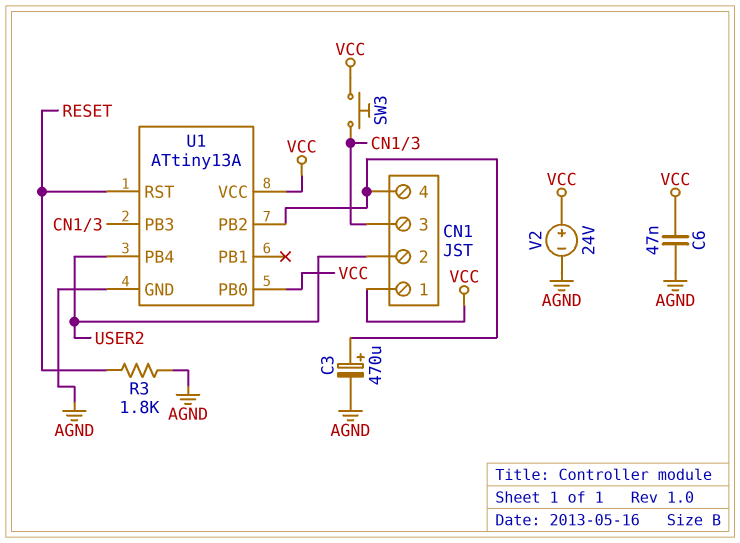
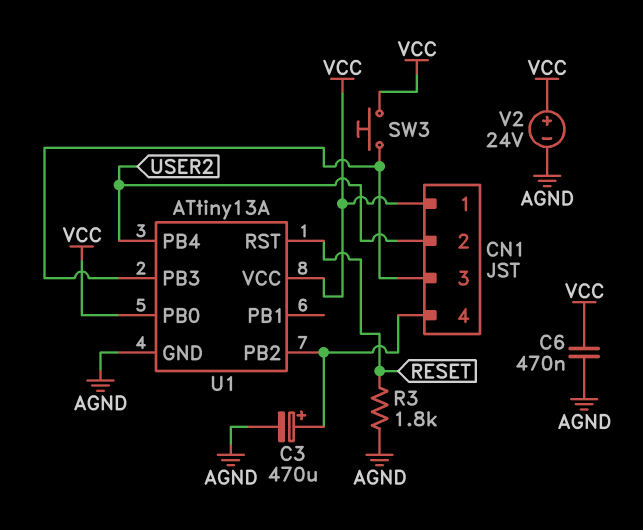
C6: 47nF (AGND, VCC) -> 470nF (AGND, VCC)

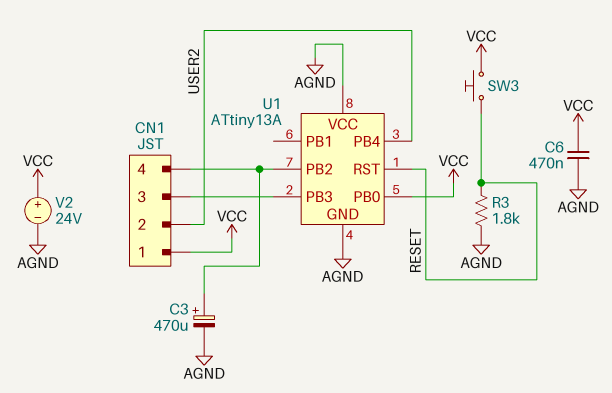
SW3: button (CN1/3, VCC) -> button (RESET, VCC)
U1 pin VCC: VCC -> AGND

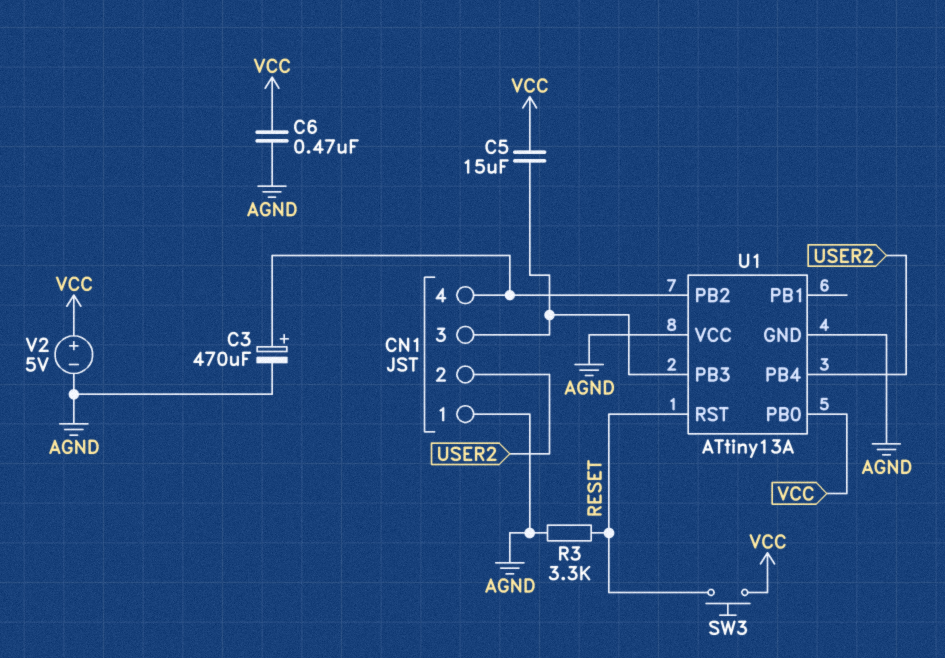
C5: none -> 15uF (CN1/3, VCC)
CN1 pin 1: VCC -> AGND
R3: 1.8k (AGND, RESET) -> 3.3k (AGND, RESET)
V2: 24V (plus VCC, minus AGND) -> 5V (plus VCC, minus AGND)

